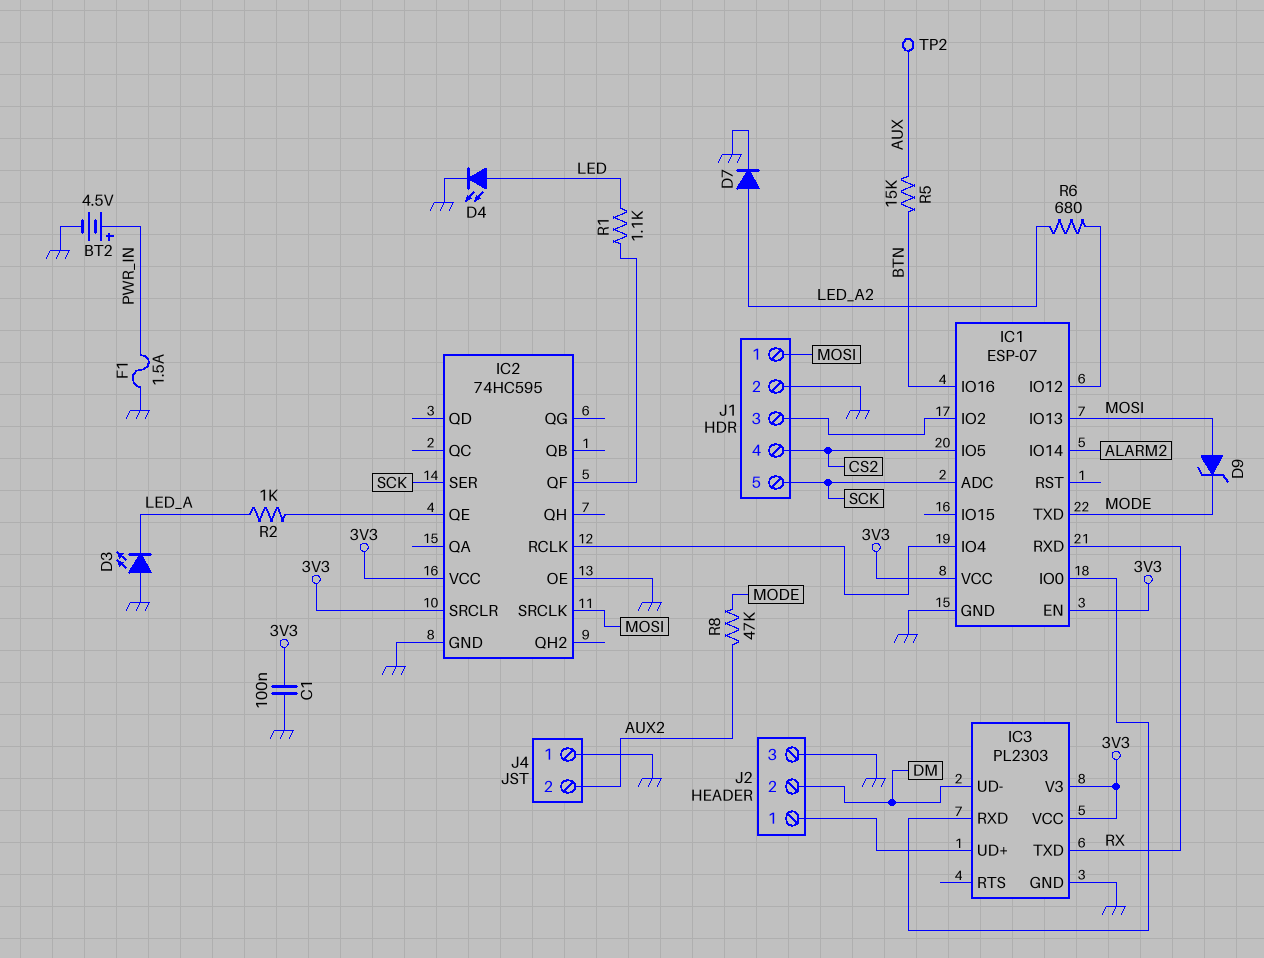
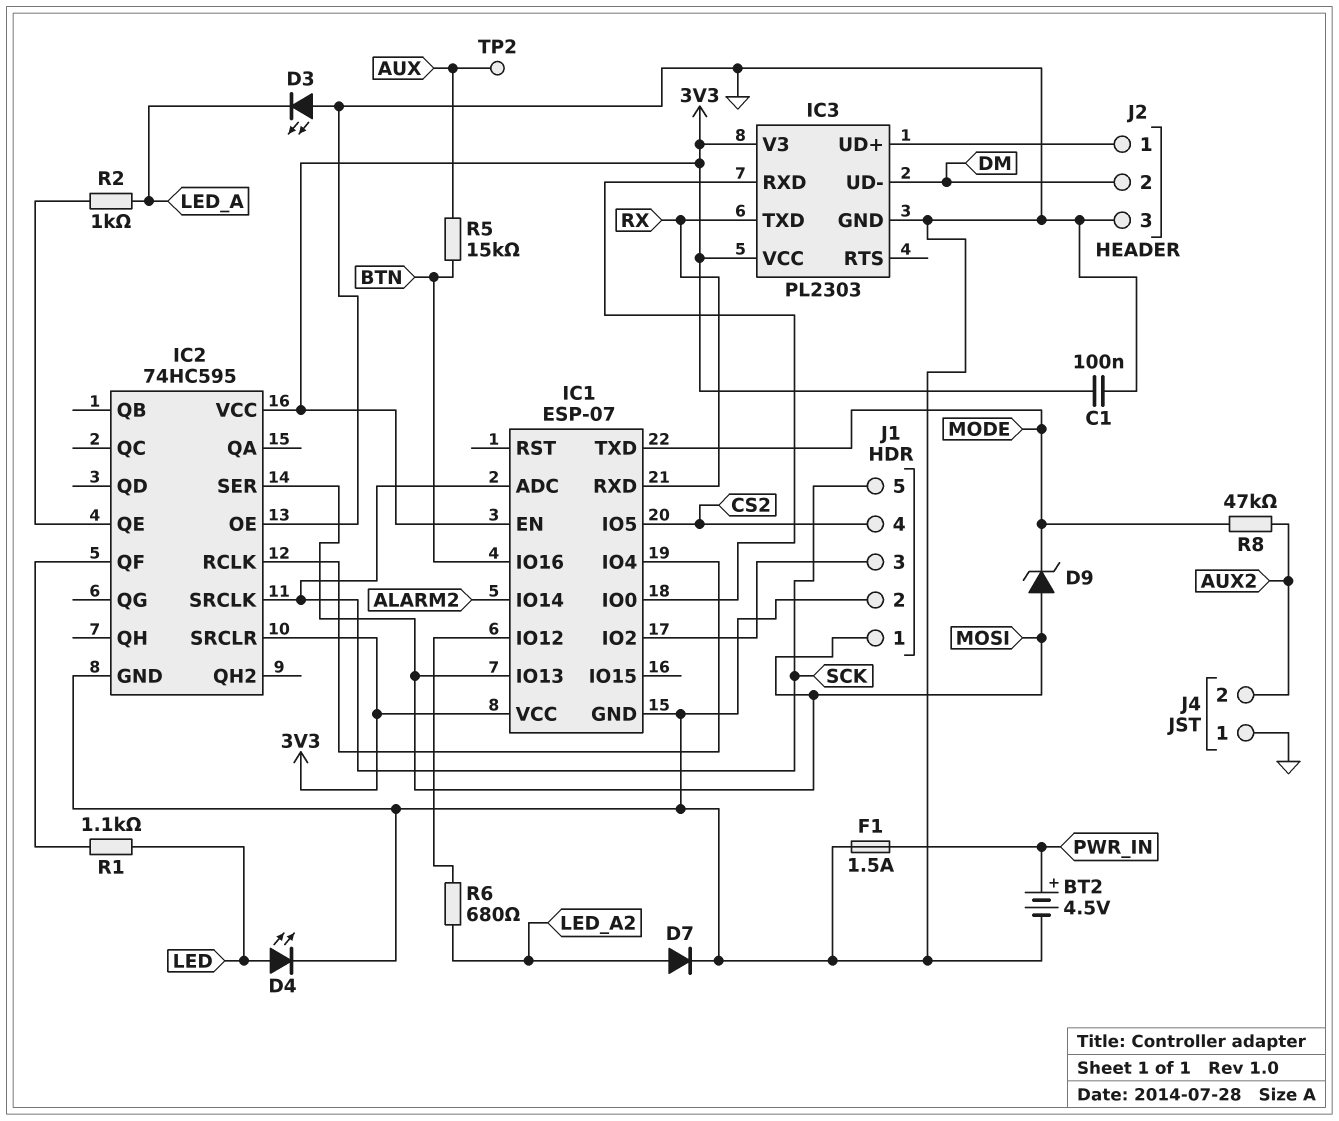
IC2 pin SER: SCK -> MOSI
IC2 pin SRCLK: MOSI -> SCK

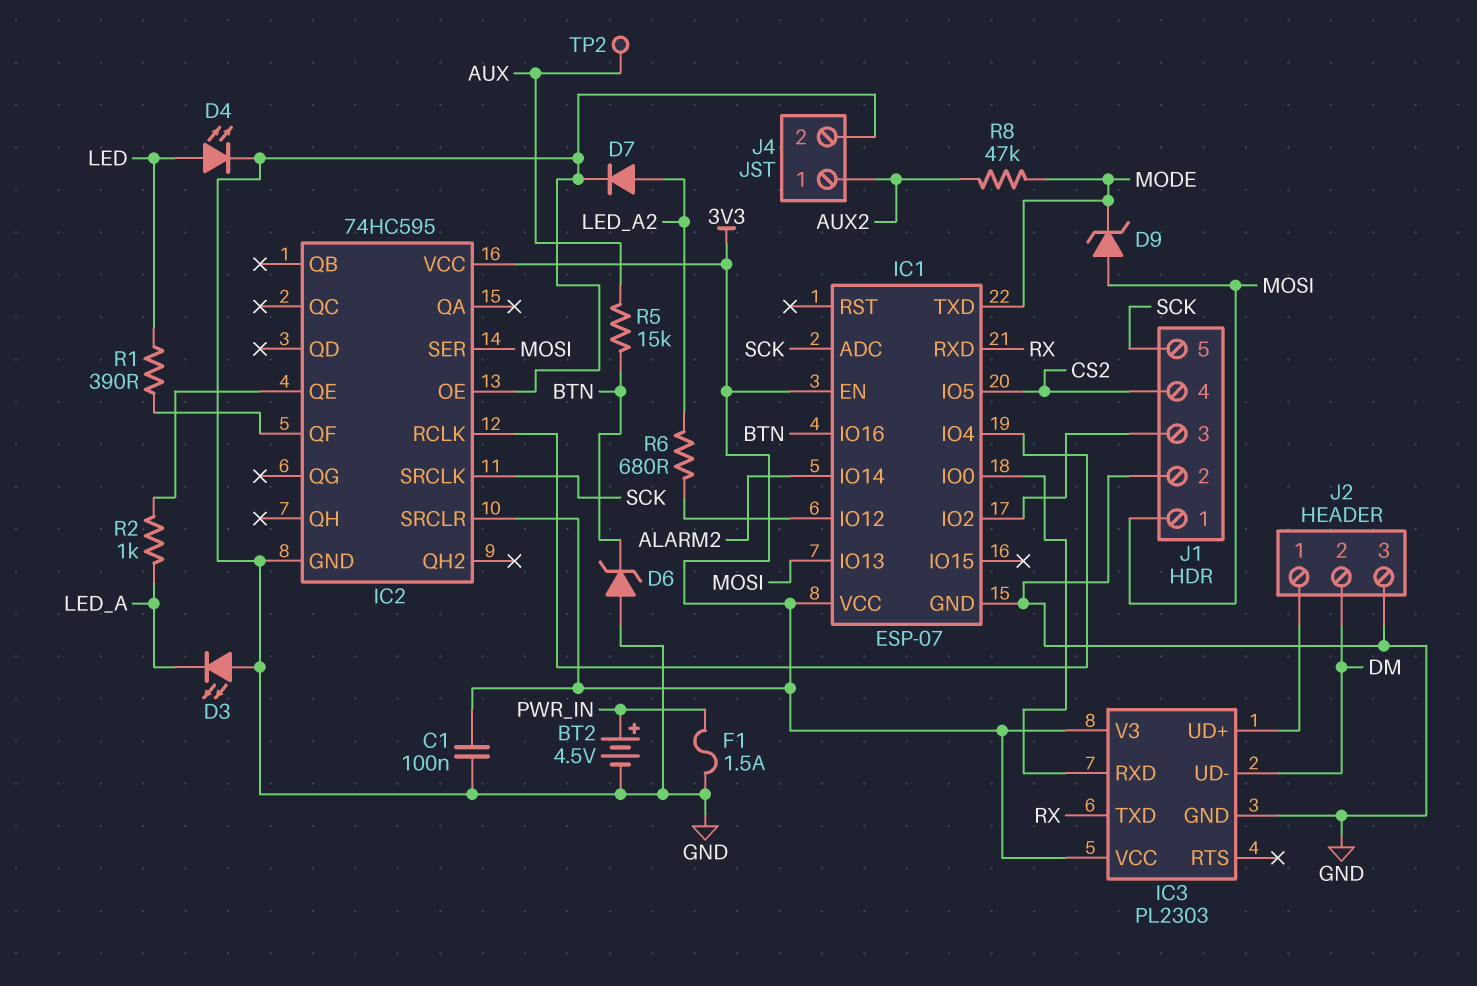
D6: none -> zener (A GND, K BTN)
J4 pin 1: GND -> AUX2
J4 pin 2: AUX2 -> GND
R1: 1.1k (IC2/QF, LED) -> 390 (IC2/QF, LED)

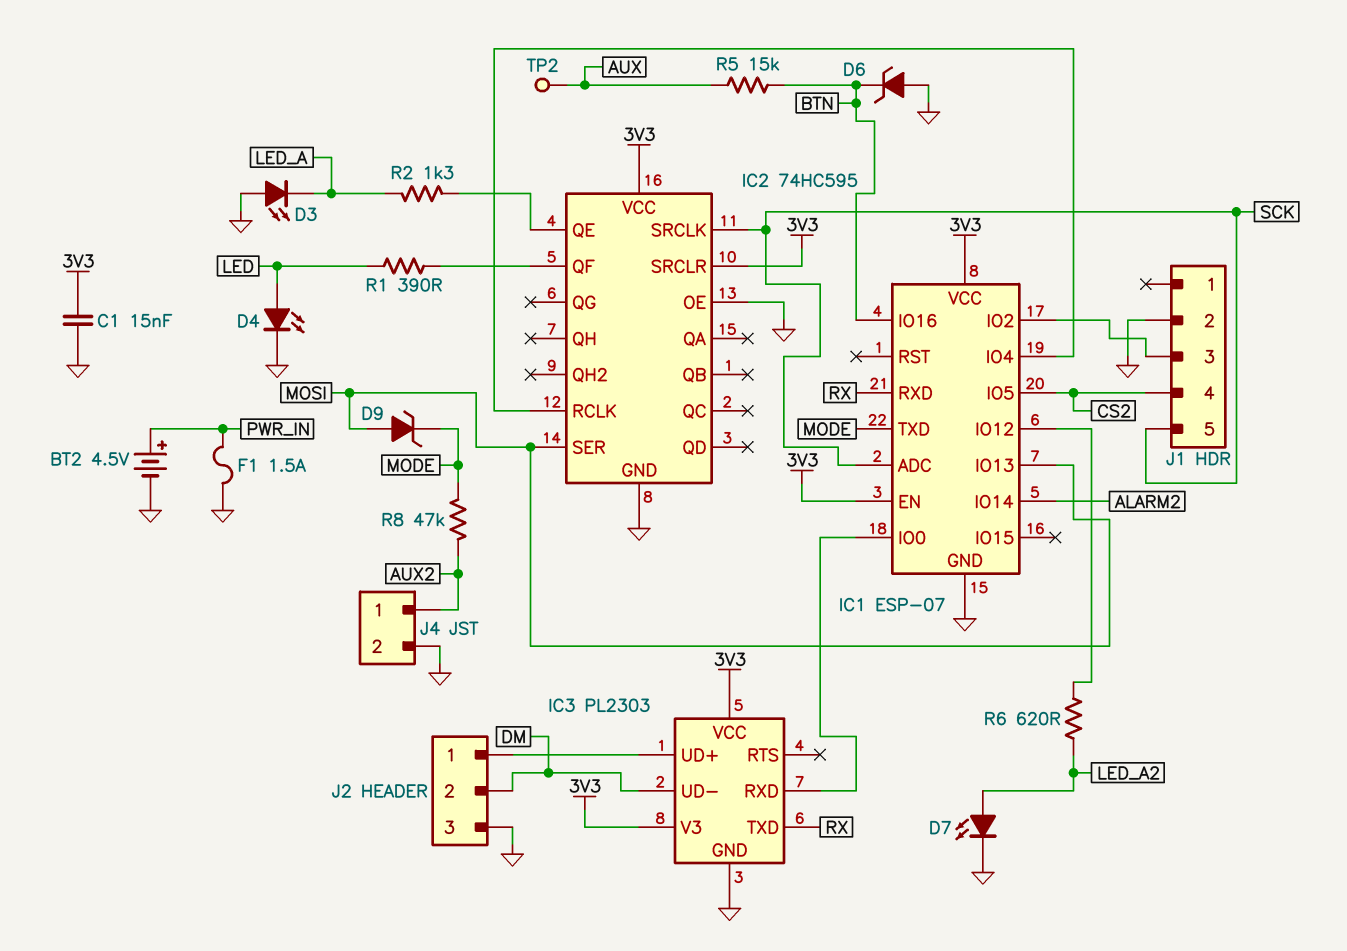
C1: 100nF (3V3, GND) -> 15nF (3V3, GND)
D7: diode (A LED_A2, K GND) -> LED (A LED_A2, K GND)
J1 pin 1: MOSI -> none
R2: 1k (IC2/QE, LED_A) -> 1.3k (IC2/QE, LED_A)
R6: 680 (IC1/IO12, LED_A2) -> 620 (IC1/IO12, LED_A2)

